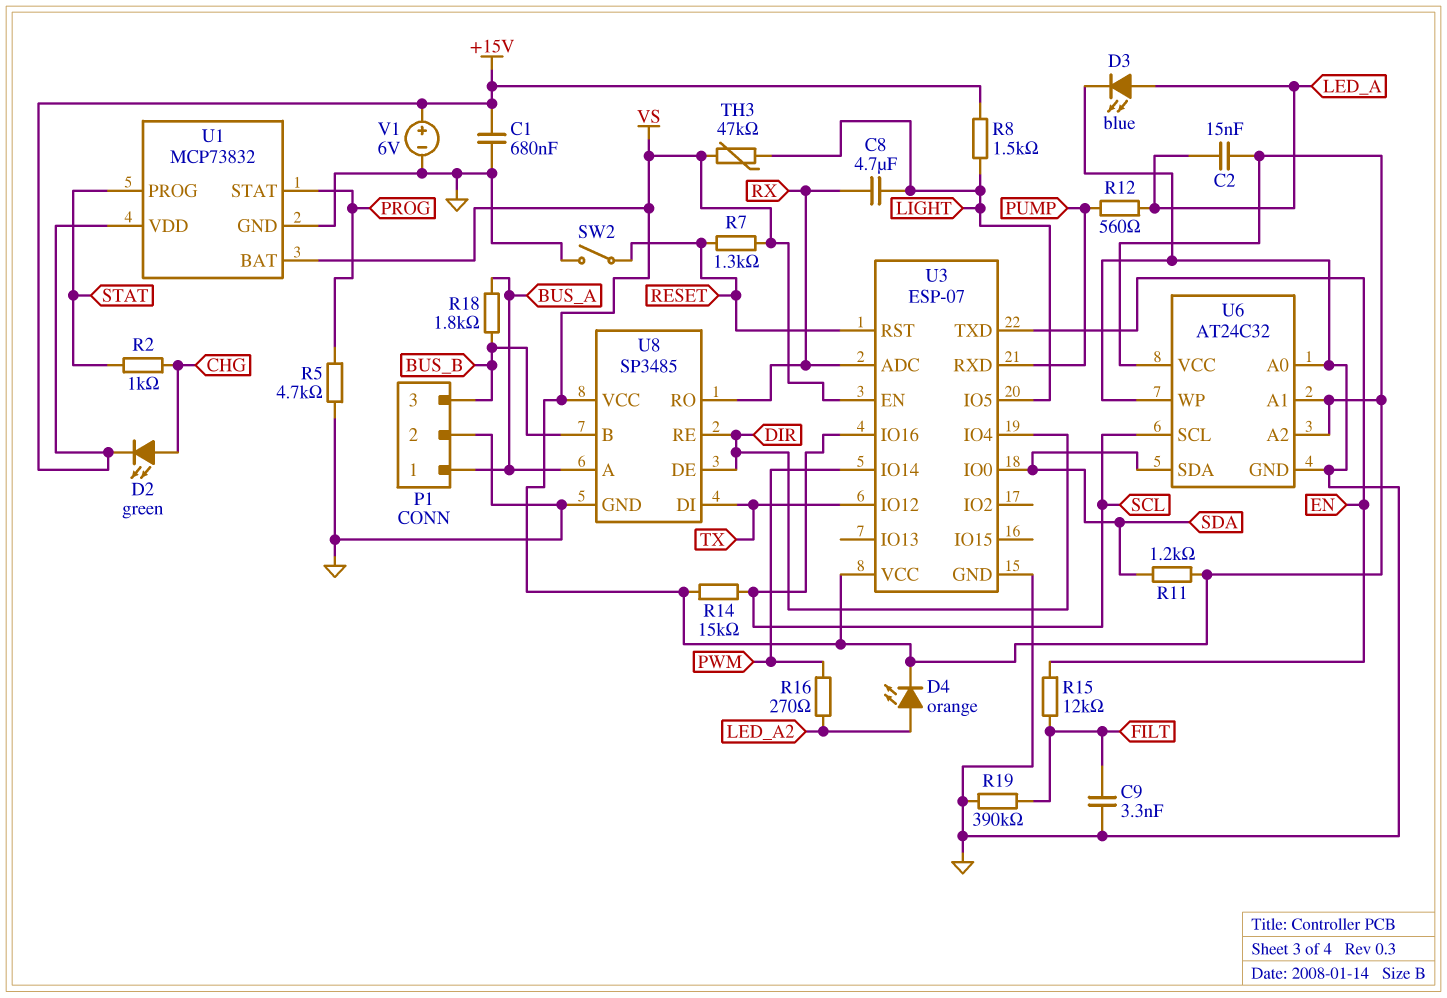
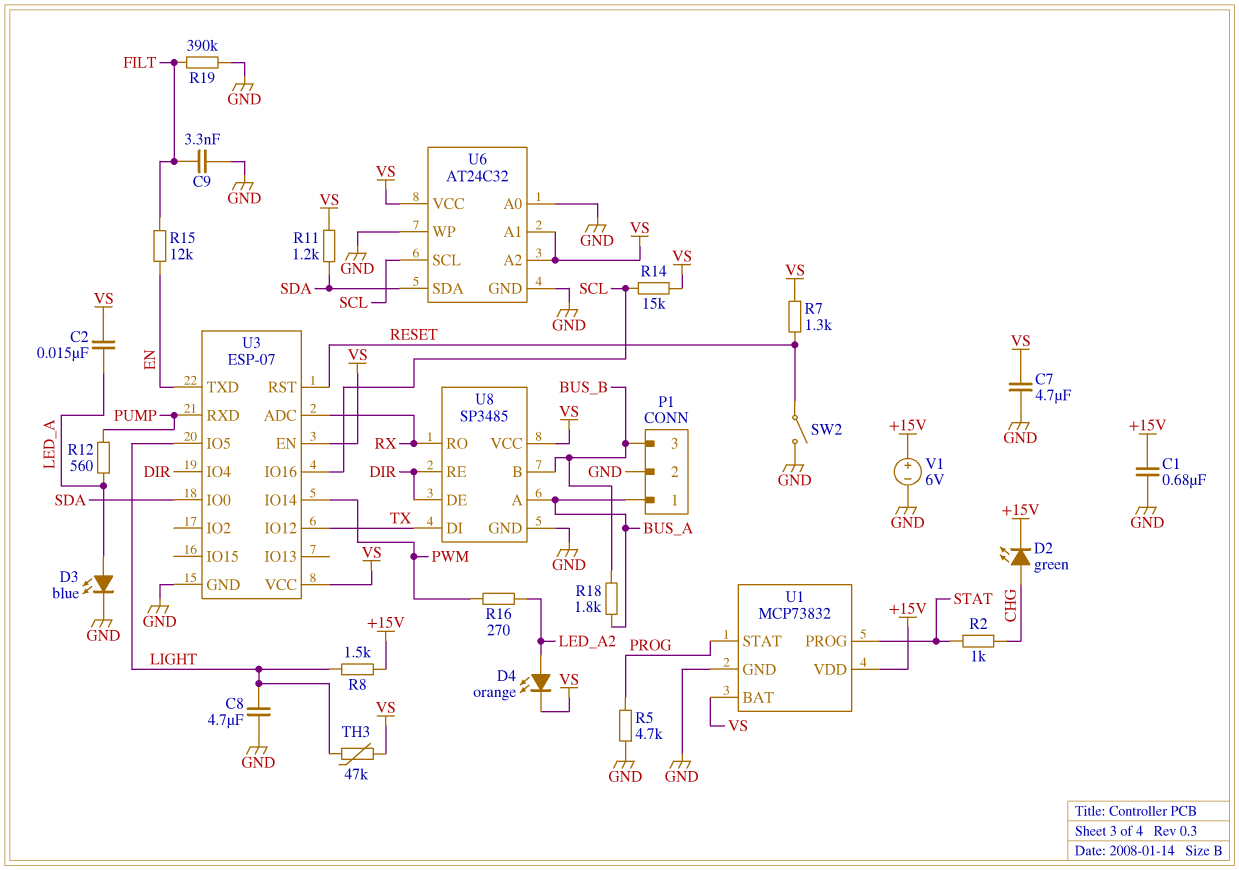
C7: none -> 4.7uF (GND, VS)
C8: 4.7uF (LIGHT, RX) -> 4.7uF (GND, LIGHT)

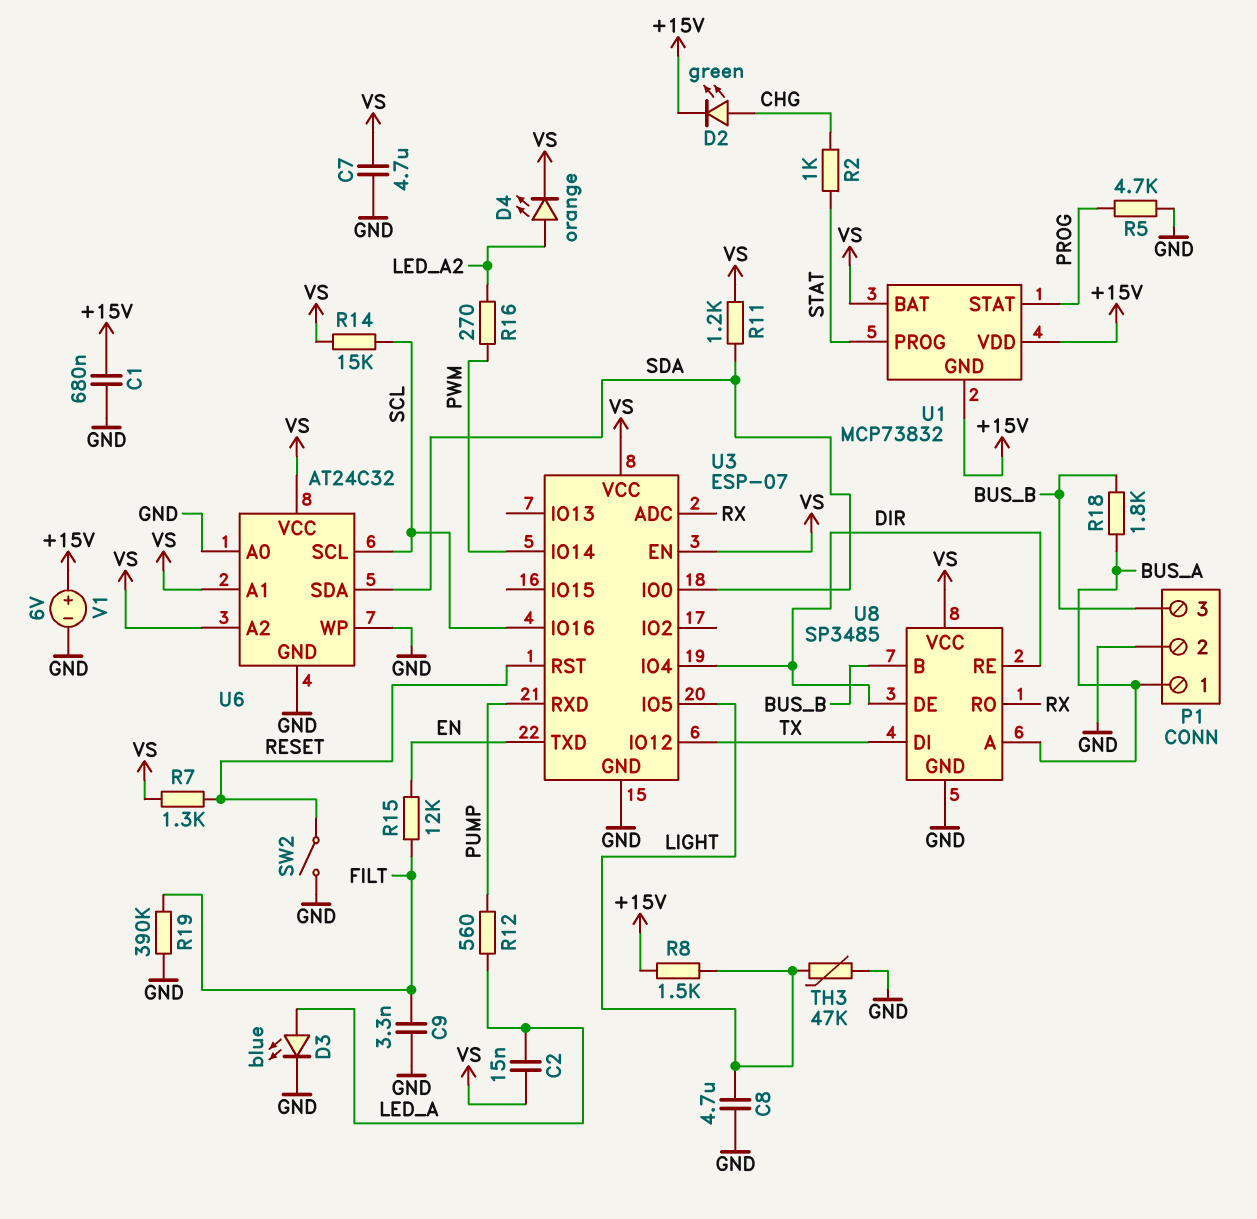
TH3: 47k (LIGHT, VS) -> 47k (GND, LIGHT)
U1 pin GND: GND -> +15V

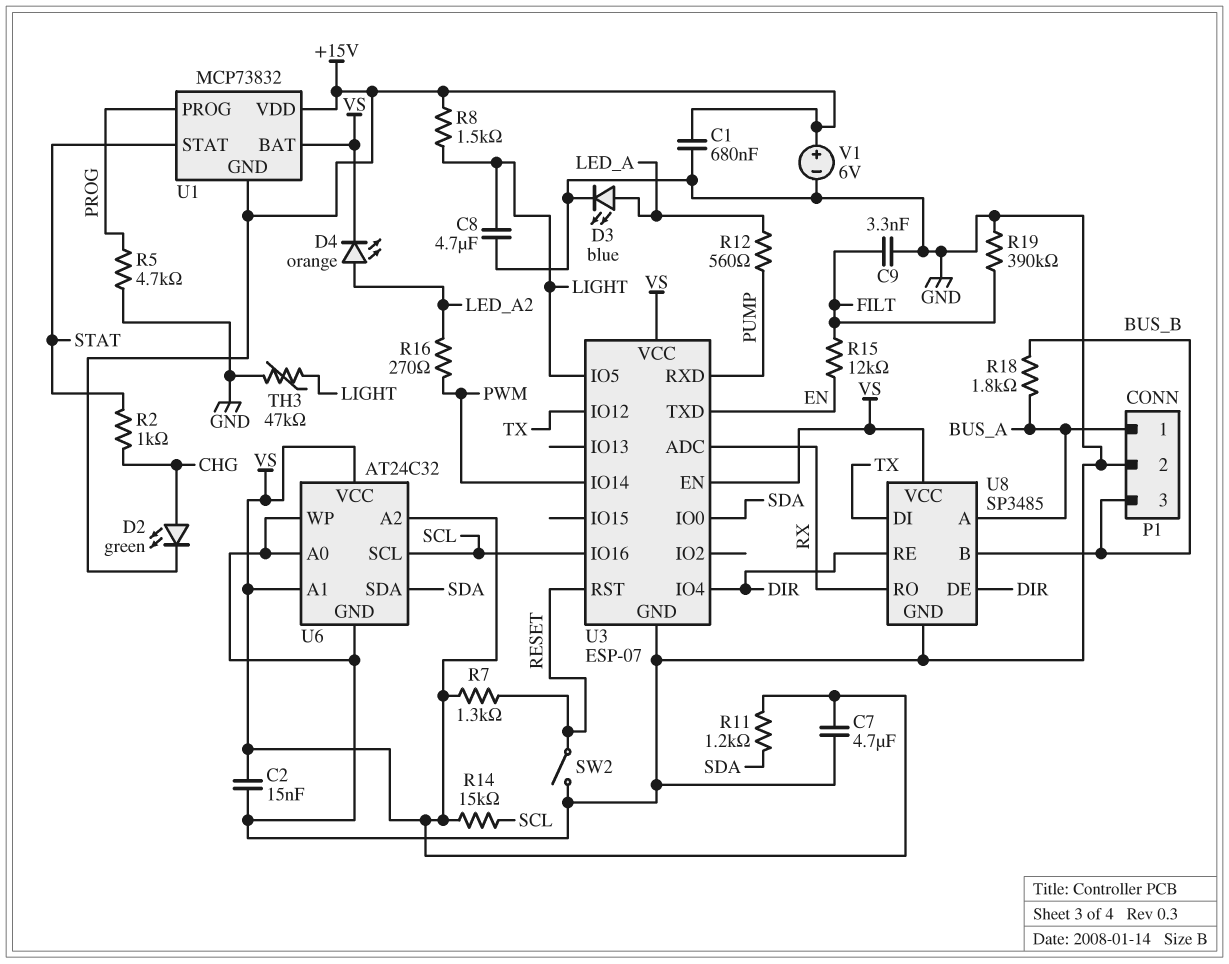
C2: 15nF (LED_A, VS) -> 15nF (GND, VS)
U1 pin PROG: STAT -> PROG
U1 pin STAT: PROG -> STAT

